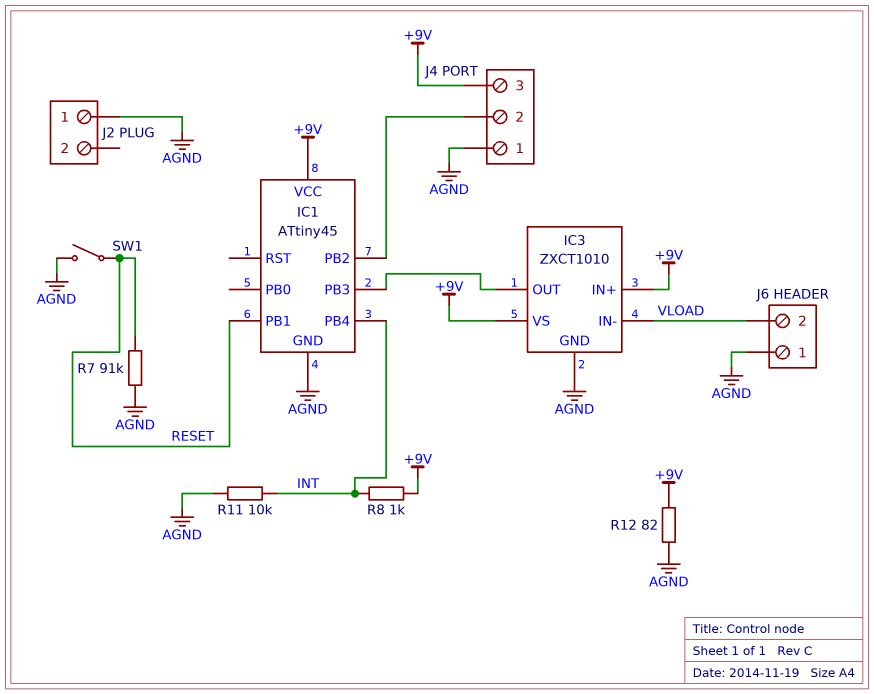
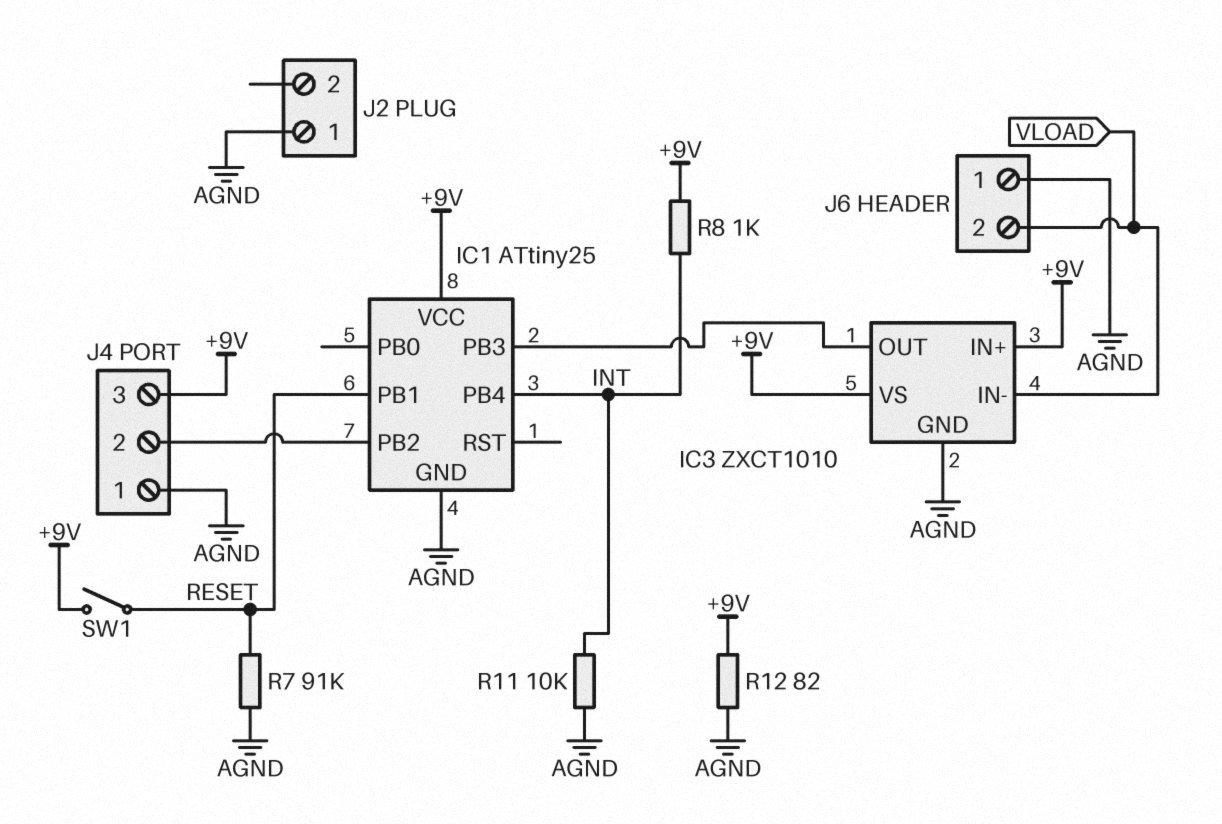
IC1: ATtiny45 -> ATtiny25
SW1: switch (AGND, RESET) -> switch (+9V, RESET)

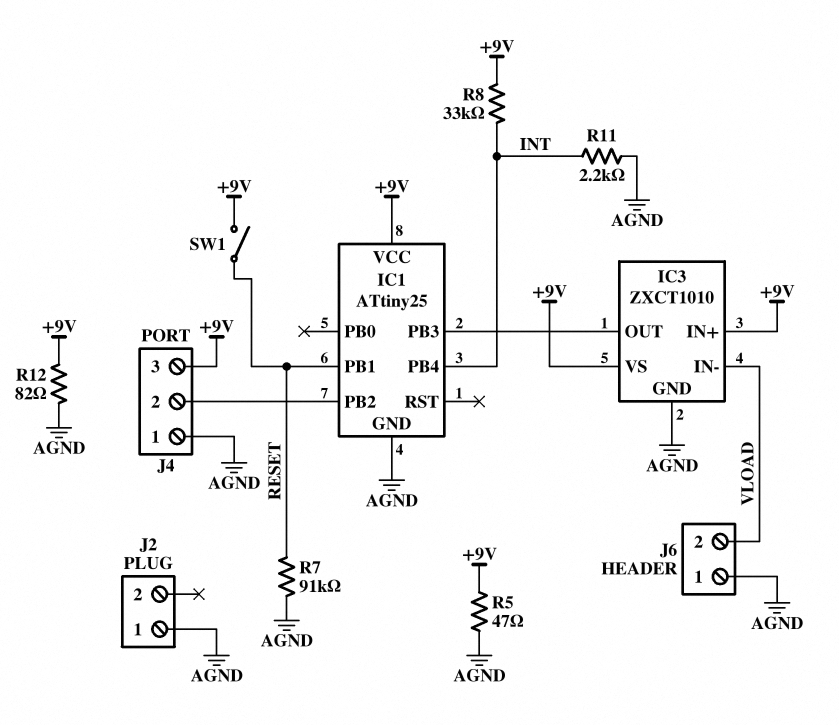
R5: none -> 47 (+9V, AGND)
R8: 1k (+9V, INT) -> 33k (+9V, INT)
R11: 10k (AGND, INT) -> 2.2k (AGND, INT)

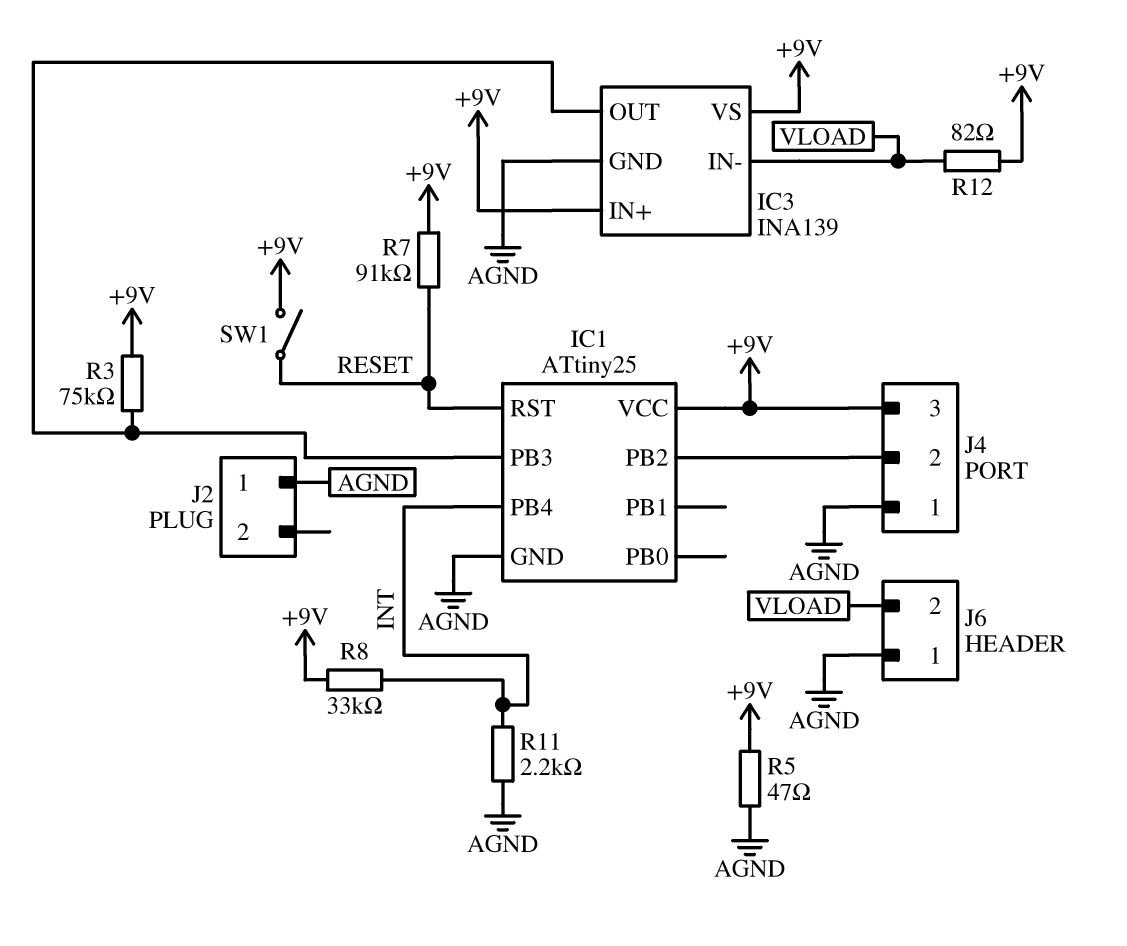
IC1 pin PB1: RESET -> none
IC1 pin RST: none -> RESET
IC3: ZXCT1010 -> INA139
R3: none -> 75k (+9V, IC1/PB3)
R7: 91k (AGND, RESET) -> 91k (+9V, RESET)
R12: 82 (+9V, AGND) -> 82 (+9V, VLOAD)

